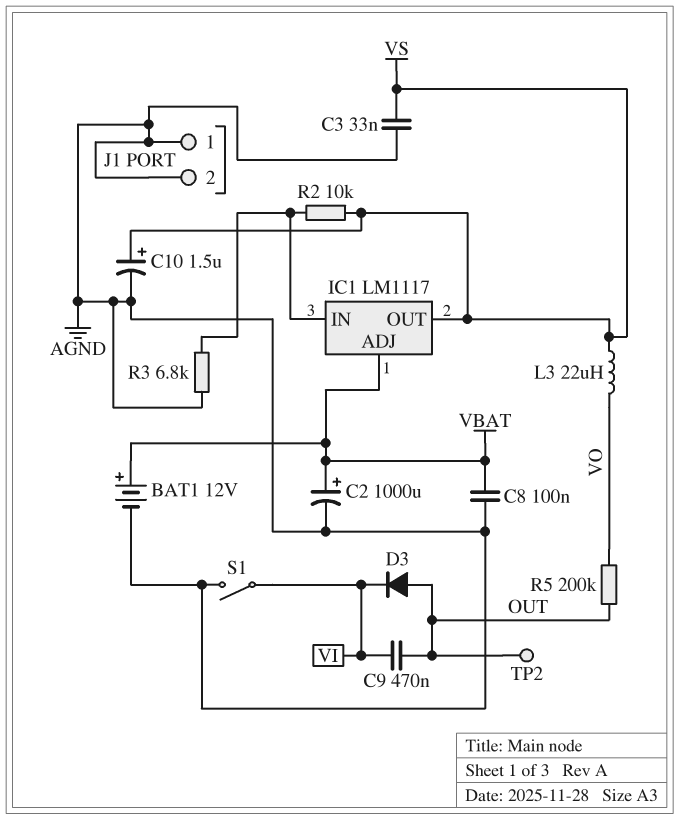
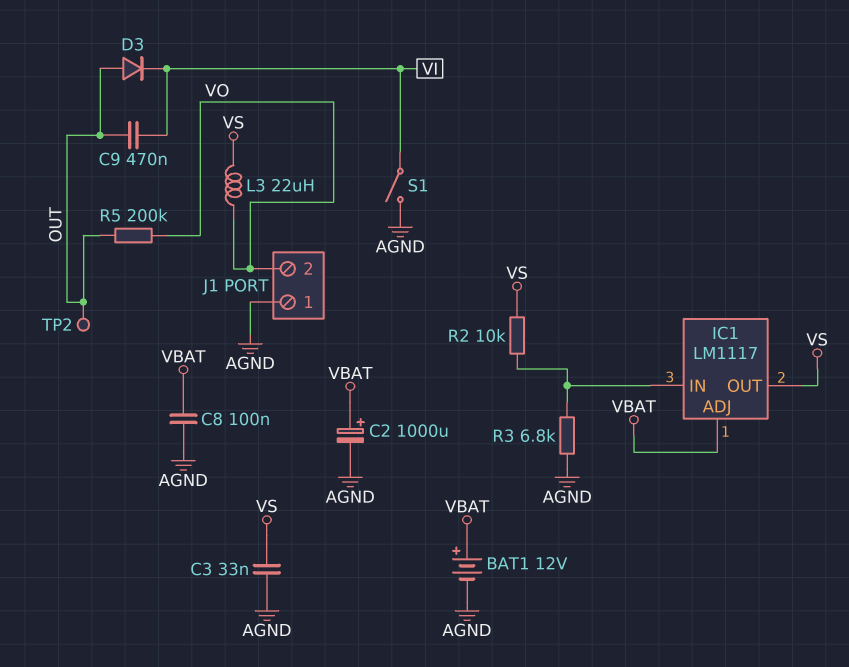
C10: 1.5uF (plus VS, minus AGND) -> none
J1 pin 2: AGND -> VO

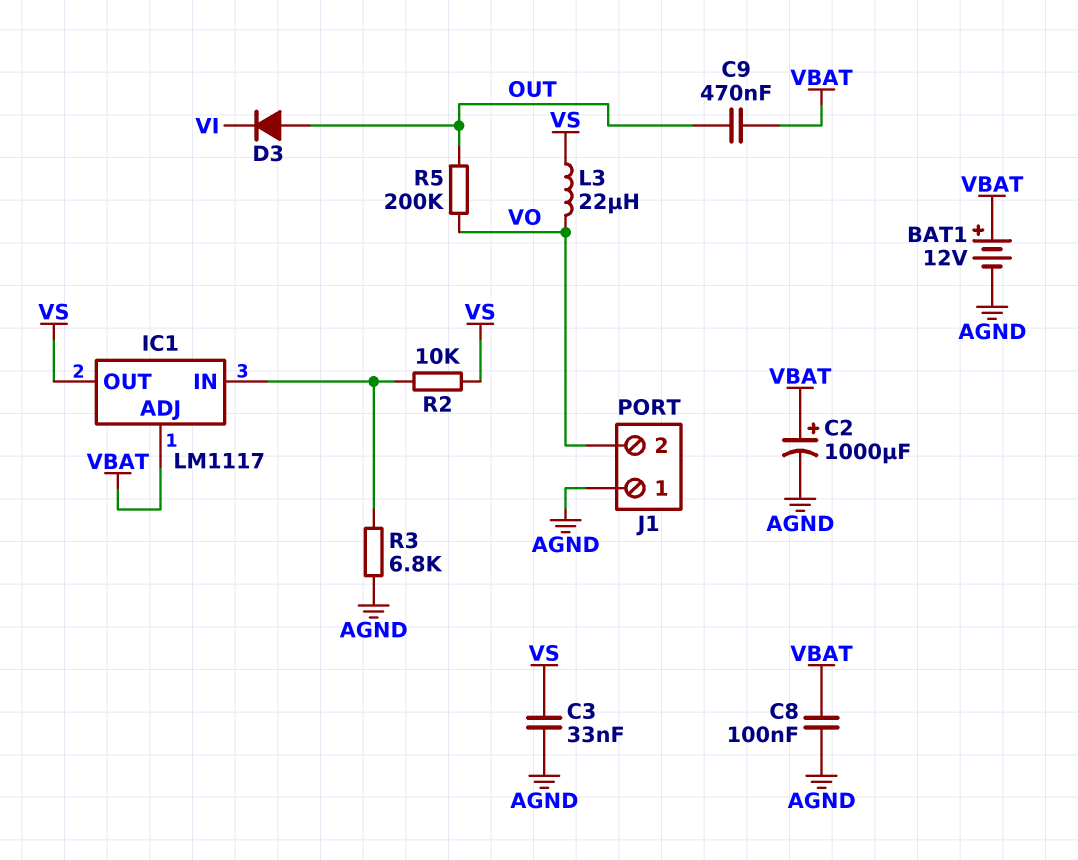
C9: 470nF (OUT, VI) -> 470nF (OUT, VBAT)
S1: switch (AGND, VI) -> none
TP2: test point (OUT) -> none

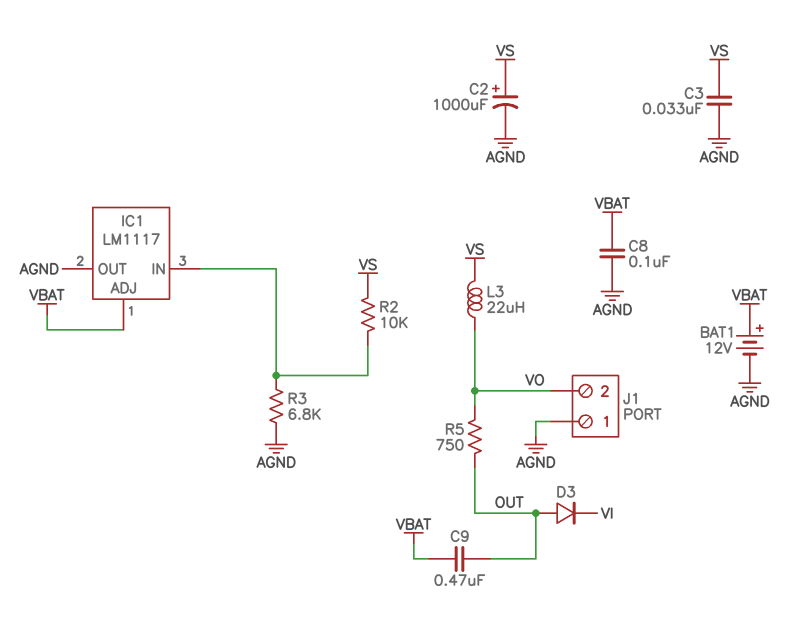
C2: 1000uF (plus VBAT, minus AGND) -> 1000uF (plus VS, minus AGND)
IC1 pin OUT: VS -> AGND
R5: 200k (OUT, VO) -> 750 (OUT, VO)

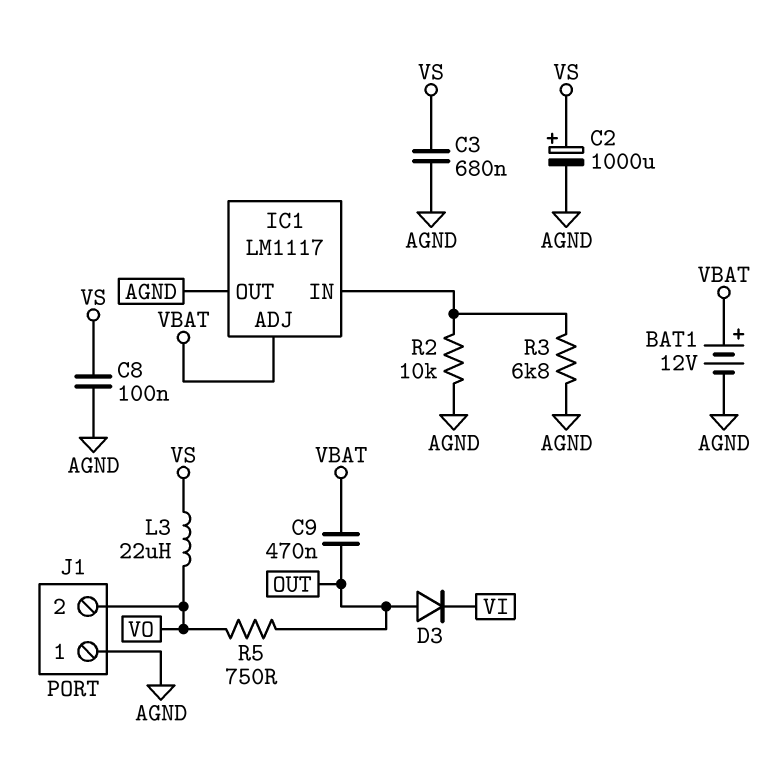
C3: 33nF (AGND, VS) -> 680nF (AGND, VS)
C8: 100nF (AGND, VBAT) -> 100nF (AGND, VS)
R2: 10k (IC1/IN, VS) -> 10k (AGND, IC1/IN)

